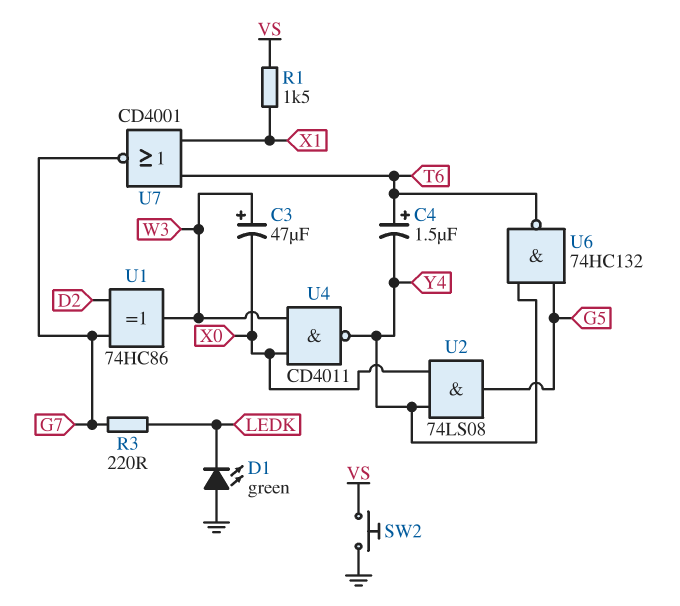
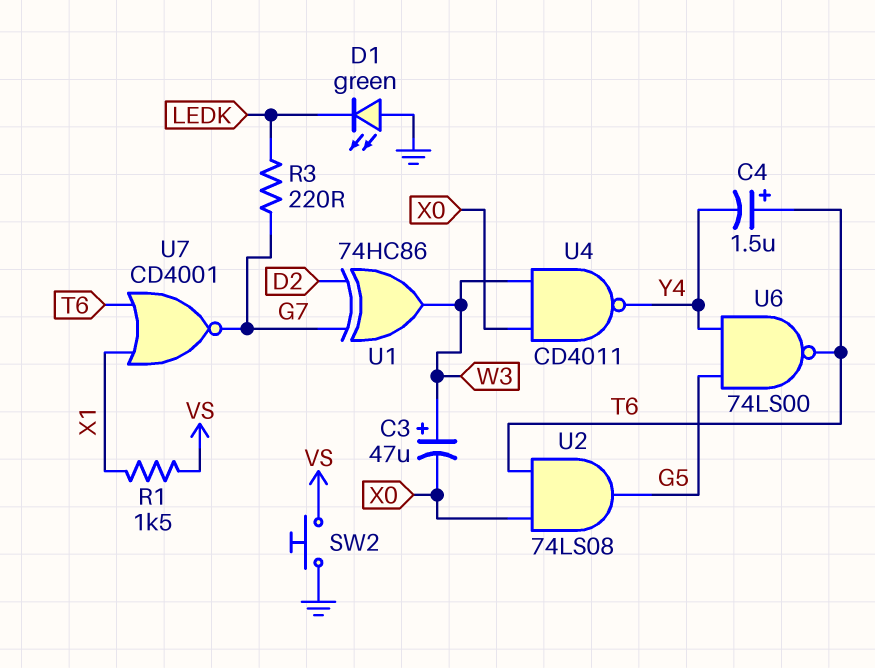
U2: AND 74LS08 (in X0, in Y4, out G5) -> AND 74LS08 (in T6, in X0, out G5)
U6: NAND 74HC132 (in G5, in Y4, out T6) -> NAND 74LS00 (in G5, in Y4, out T6)

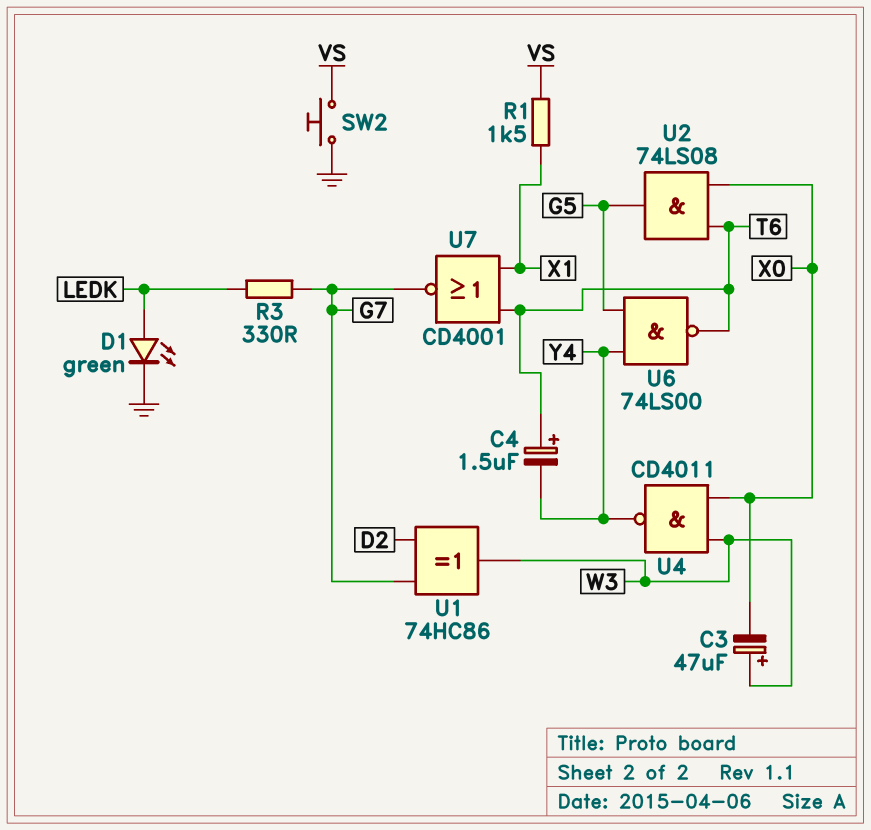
D1: LED green (A GND, K LEDK) -> LED green (A LEDK, K GND)
R3: 220 (G7, LEDK) -> 330 (G7, LEDK)

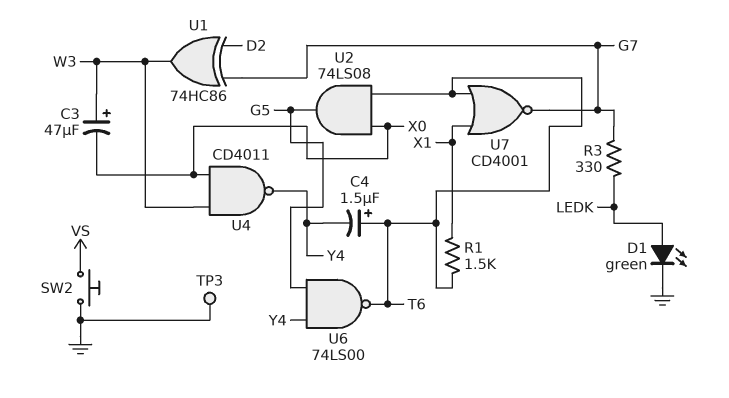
R1: 1.5k (VS, X1) -> 1.5k (T6, X1)
TP3: none -> test point (GND)

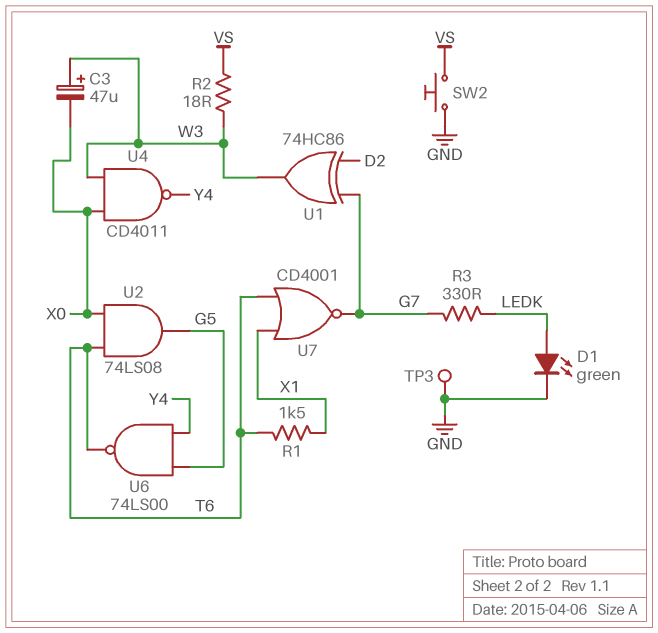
C4: 1.5uF (plus T6, minus Y4) -> none
R2: none -> 18 (VS, W3)

